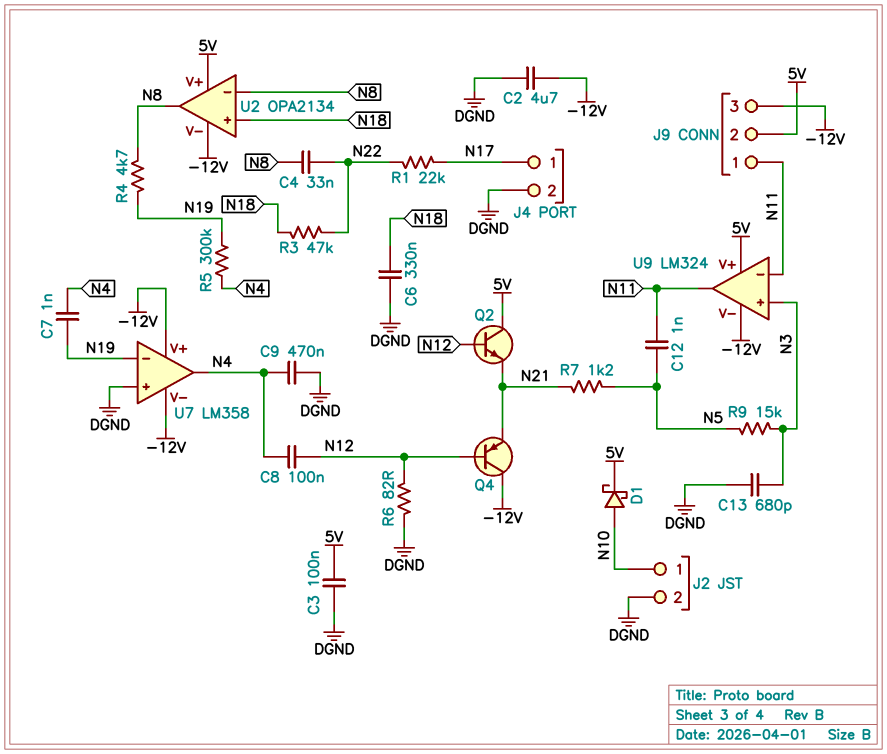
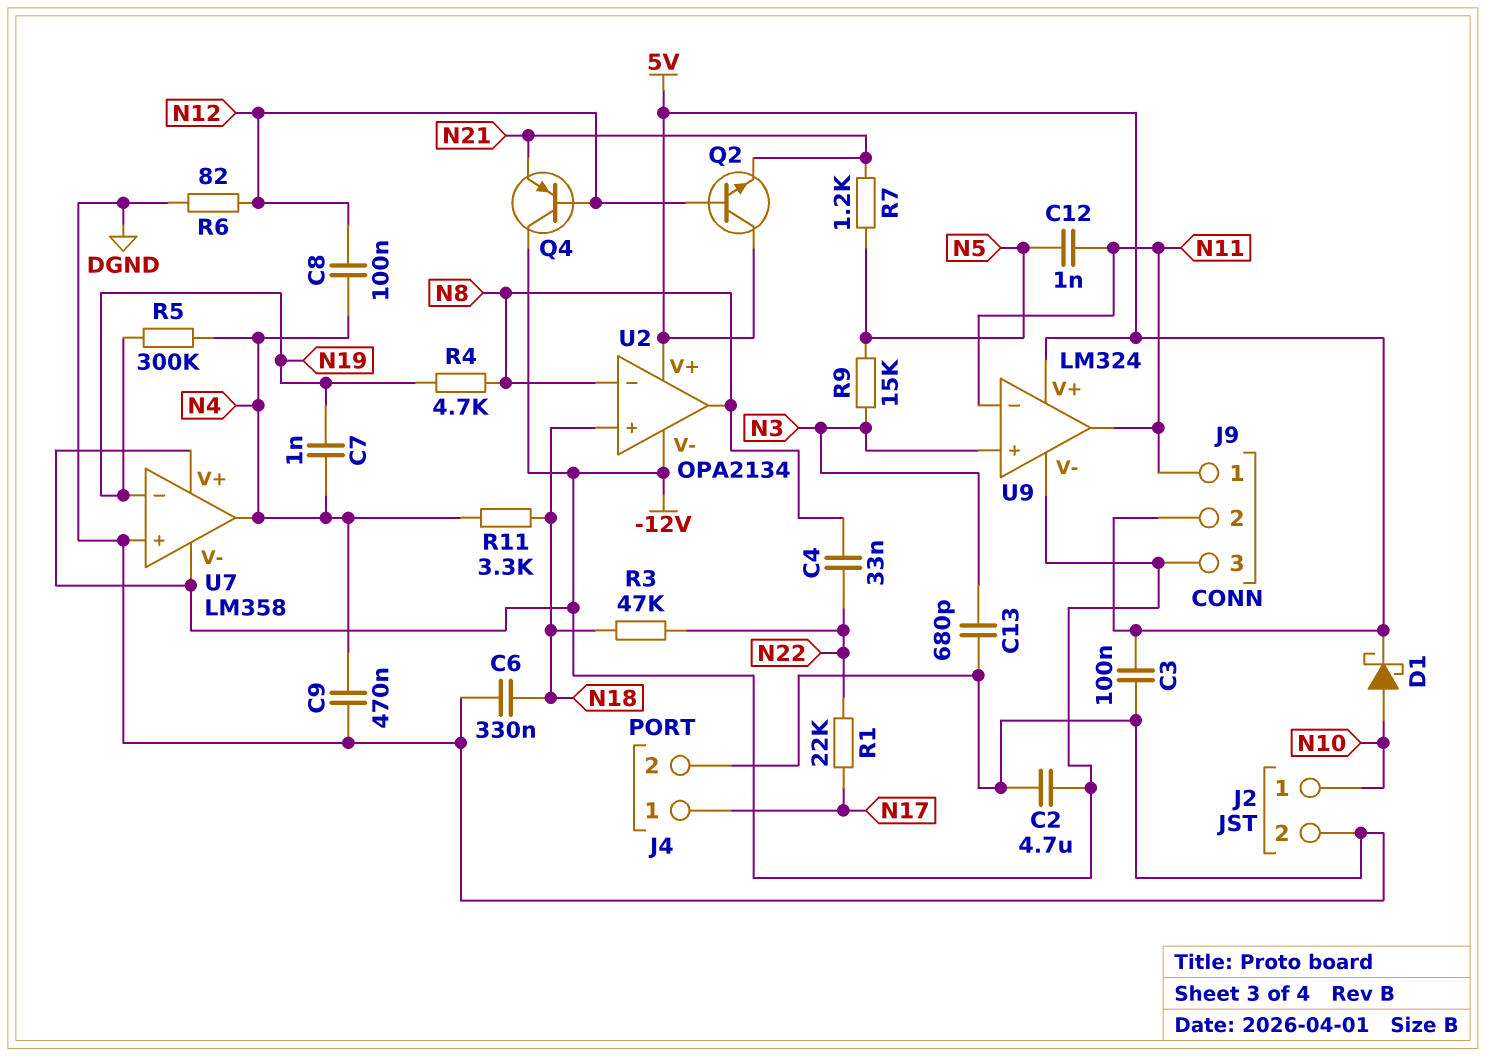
R11: none -> 3.3k (N4, N18)

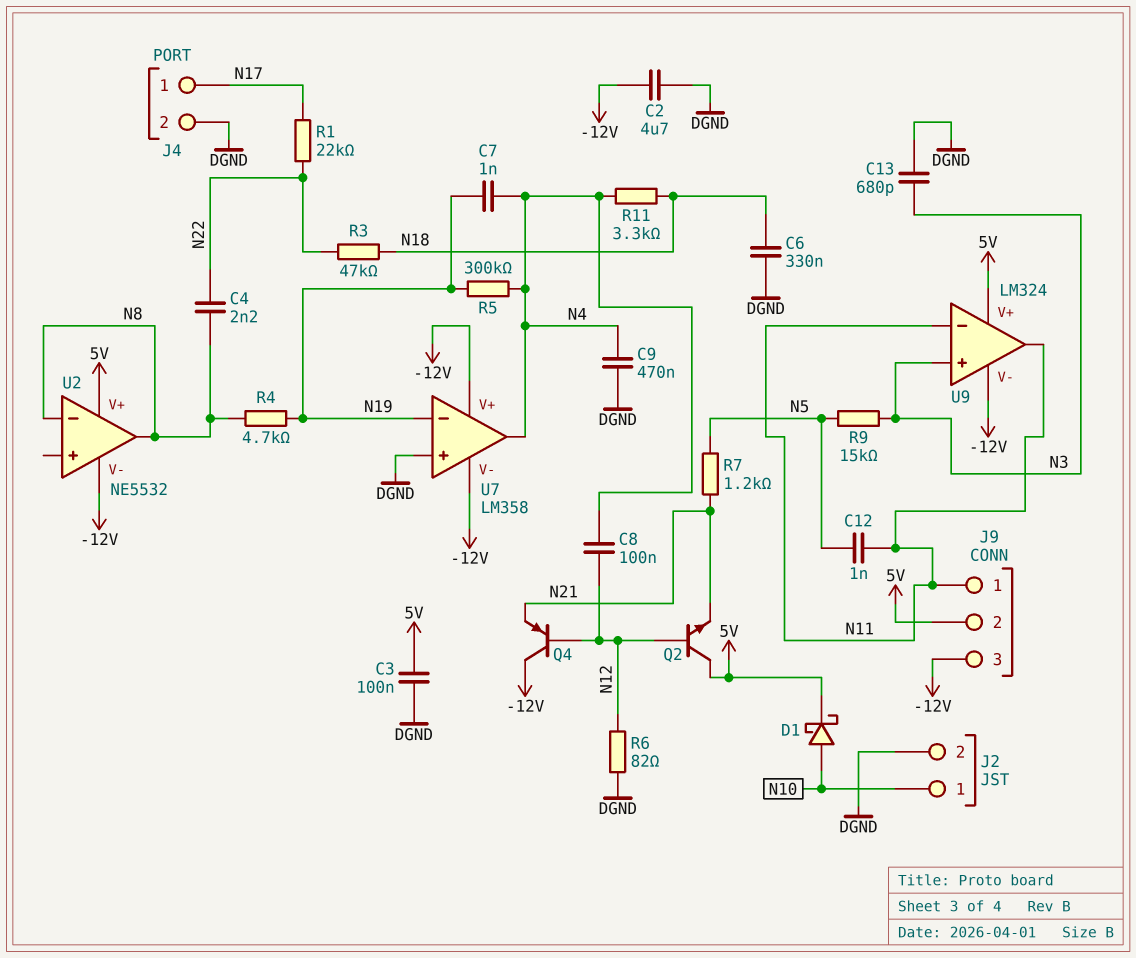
C4: 33nF (N8, N22) -> 2.2nF (N8, N22)
U2: OPA2134 -> NE5532
U2 pin in+: N18 -> none

